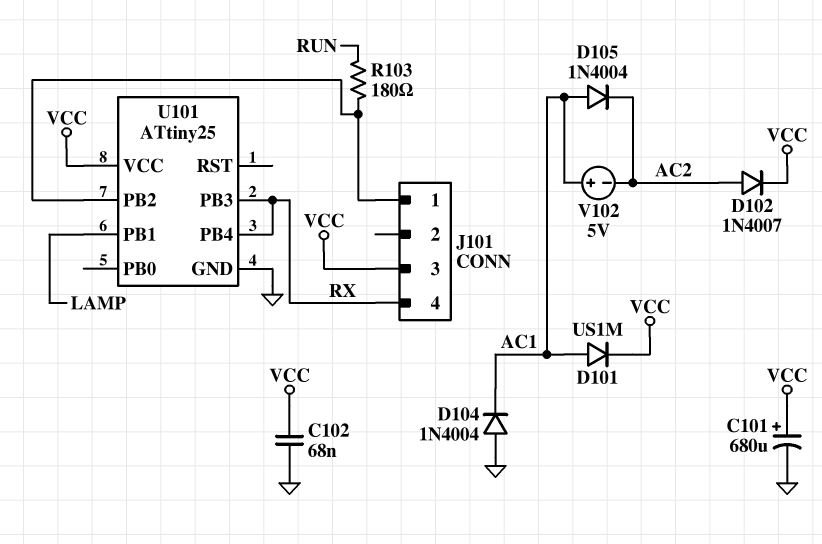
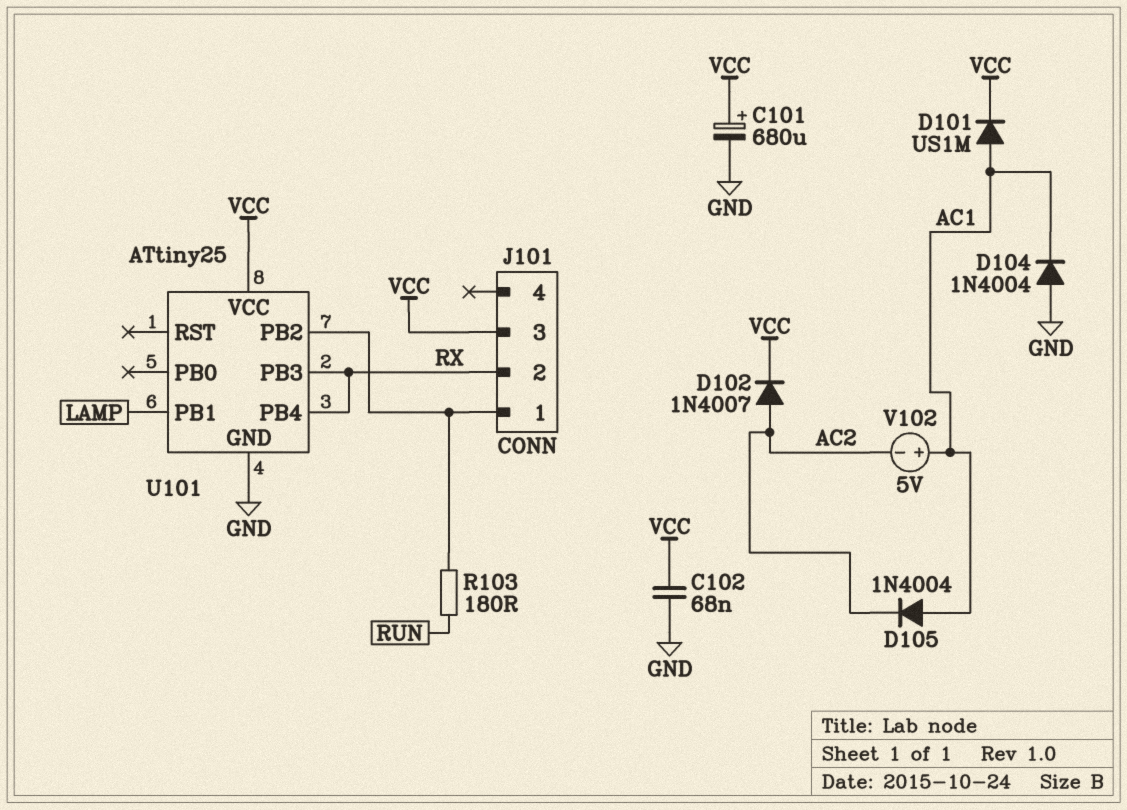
J101 pin 2: none -> RX
J101 pin 4: RX -> none

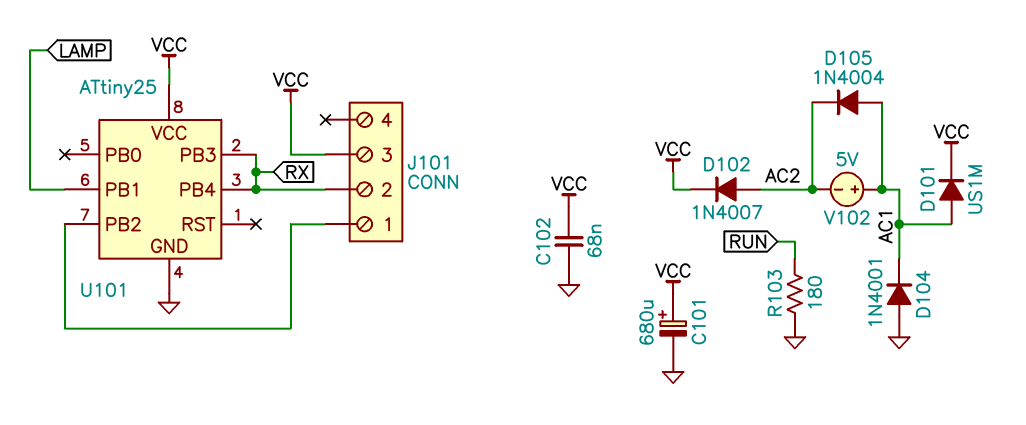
D104: diode 1N4004 (A GND, K AC1) -> diode 1N4001 (A GND, K AC1)
R103: 180 (J101/1, RUN) -> 180 (GND, RUN)

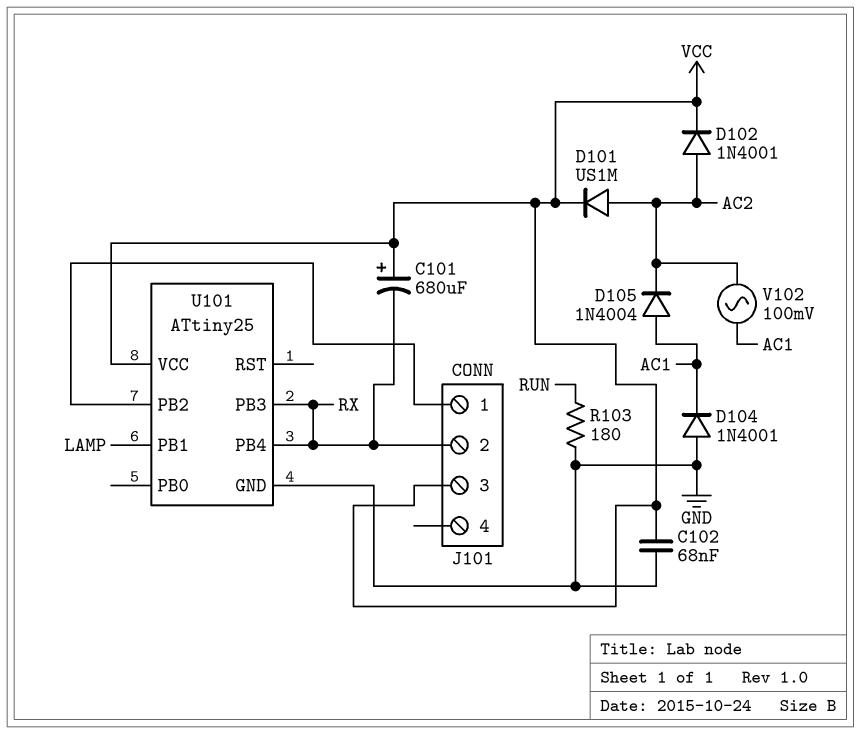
C101: 680uF (plus VCC, minus GND) -> 680uF (plus VCC, minus RX)
D101: diode US1M (A AC1, K VCC) -> diode US1M (A AC2, K VCC)
D102: diode 1N4007 (A AC2, K VCC) -> diode 1N4001 (A AC2, K VCC)
V102: 5V (plus AC1, minus AC2) -> AC 100mV (AC1, AC2)

